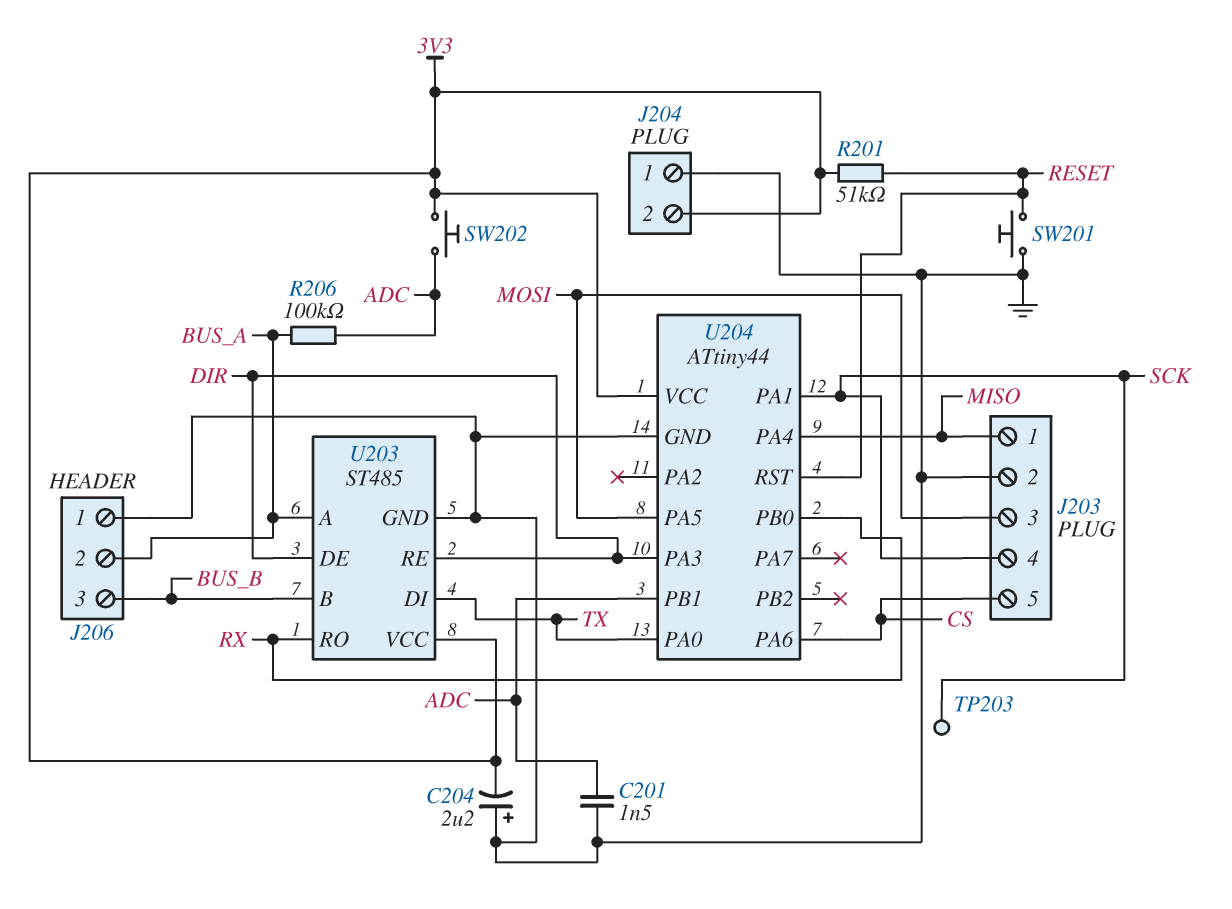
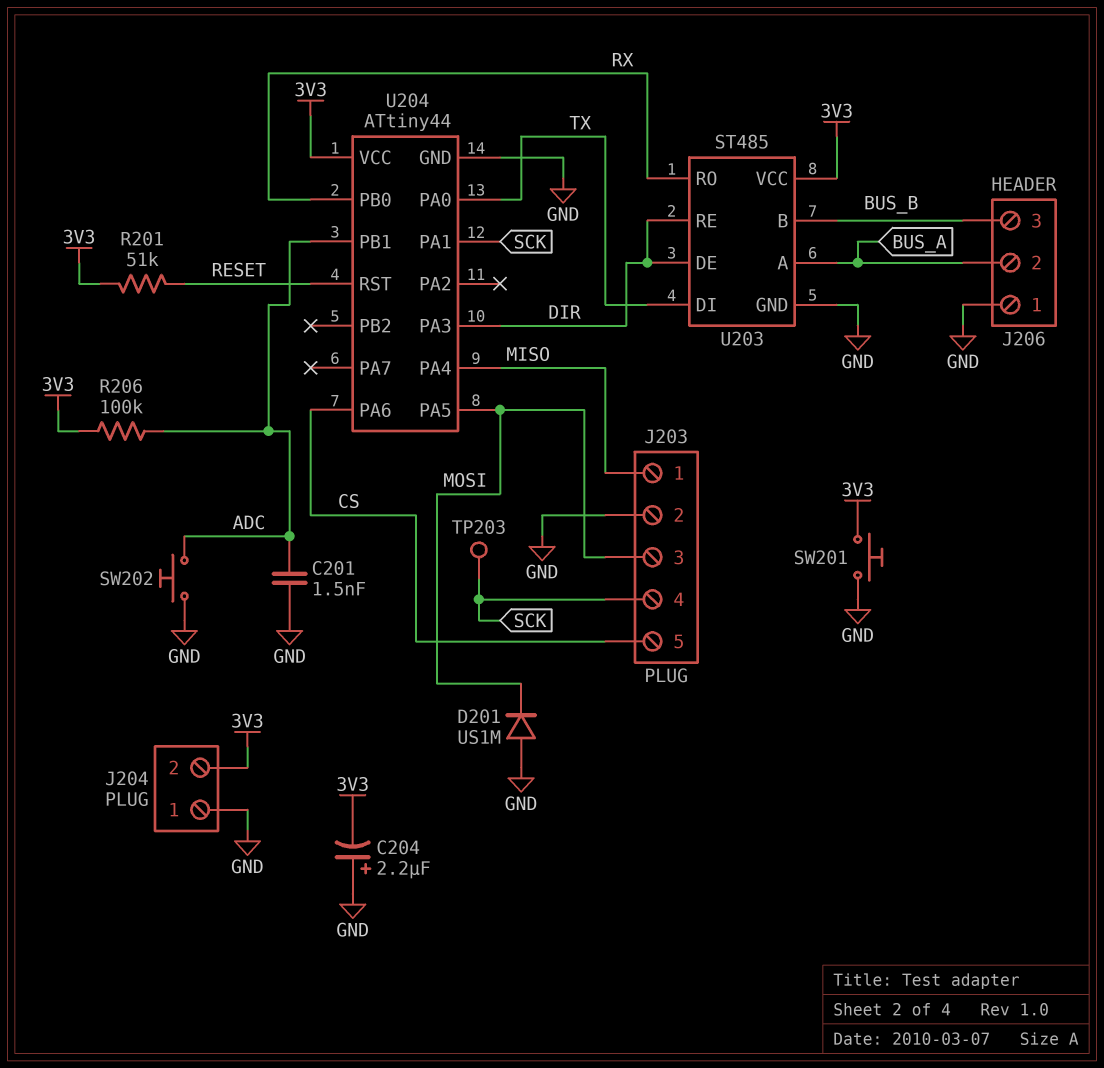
D201: none -> diode US1M (A GND, K MOSI)
R206: 100k (ADC, BUS_A) -> 100k (3V3, ADC)
SW201: button (GND, RESET) -> button (3V3, GND)
SW202: button (3V3, ADC) -> button (ADC, GND)

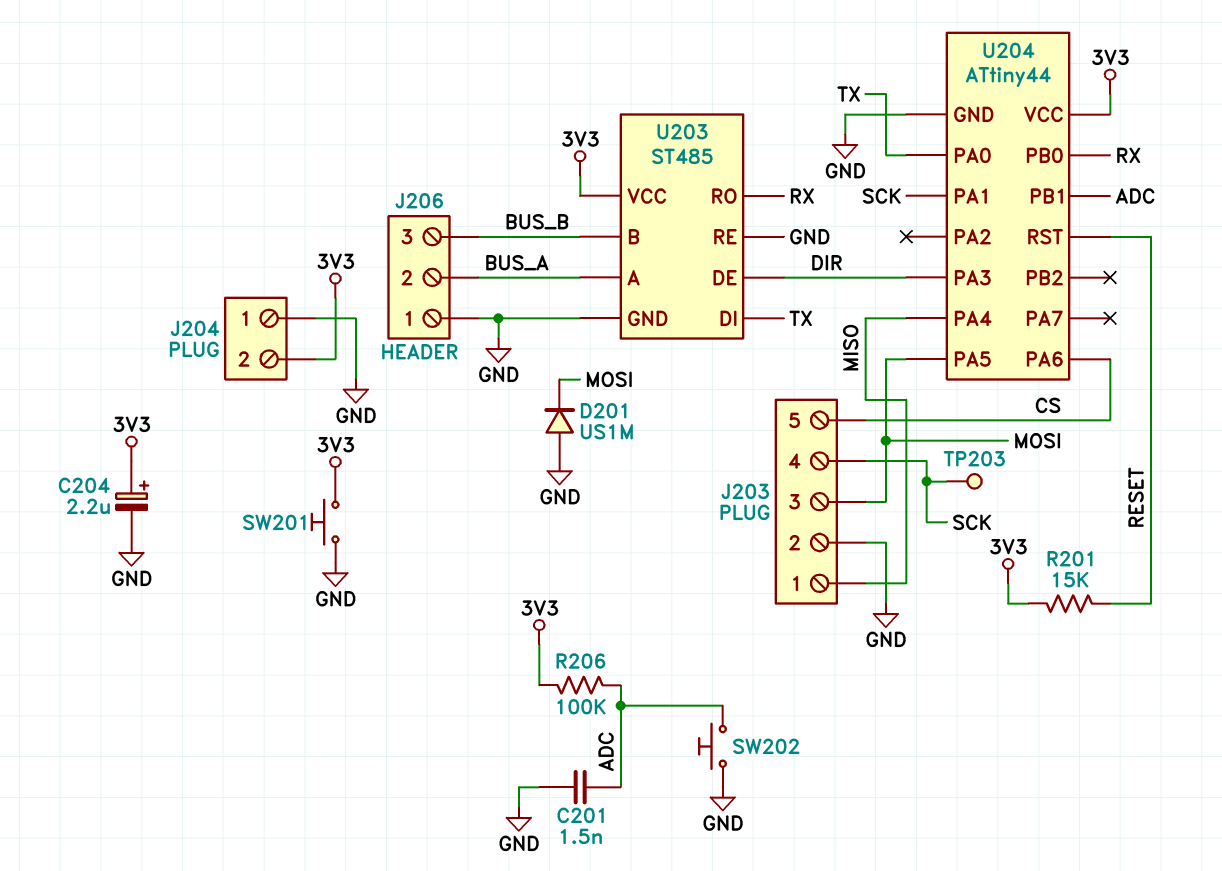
C204: 2.2uF (plus GND, minus 3V3) -> 2.2uF (plus 3V3, minus GND)
R201: 51k (3V3, RESET) -> 15k (3V3, RESET)
U203 pin RE: DIR -> GND

